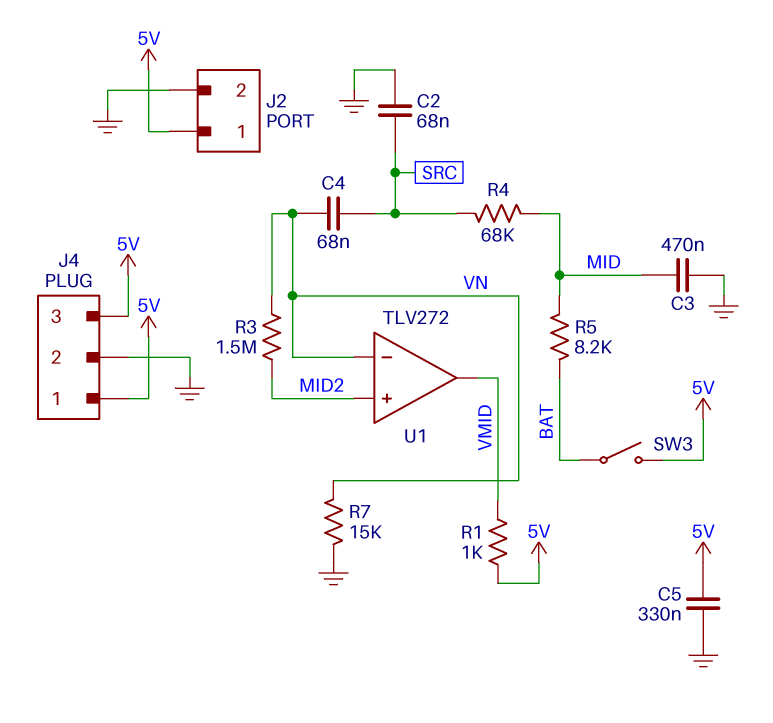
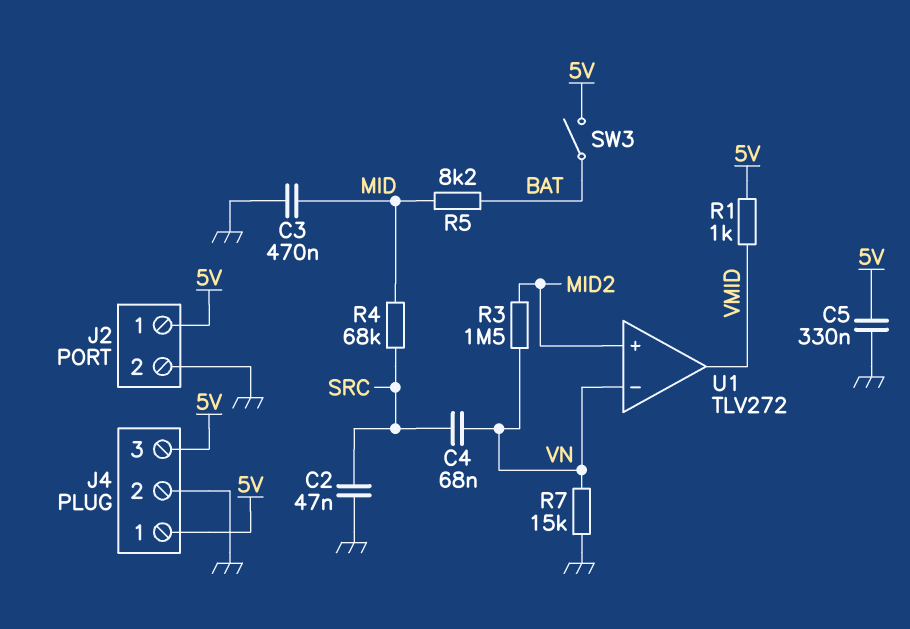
C2: 68nF (GND, SRC) -> 47nF (GND, SRC)

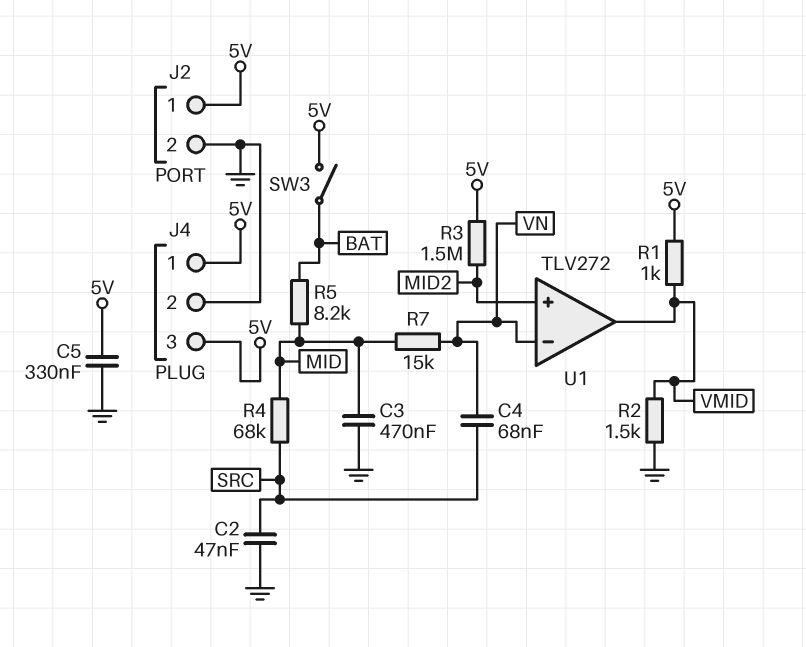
R2: none -> 1.5k (GND, VMID)
R3: 1.5M (MID2, VN) -> 1.5M (5V, MID2)
R7: 15k (GND, VN) -> 15k (MID, VN)

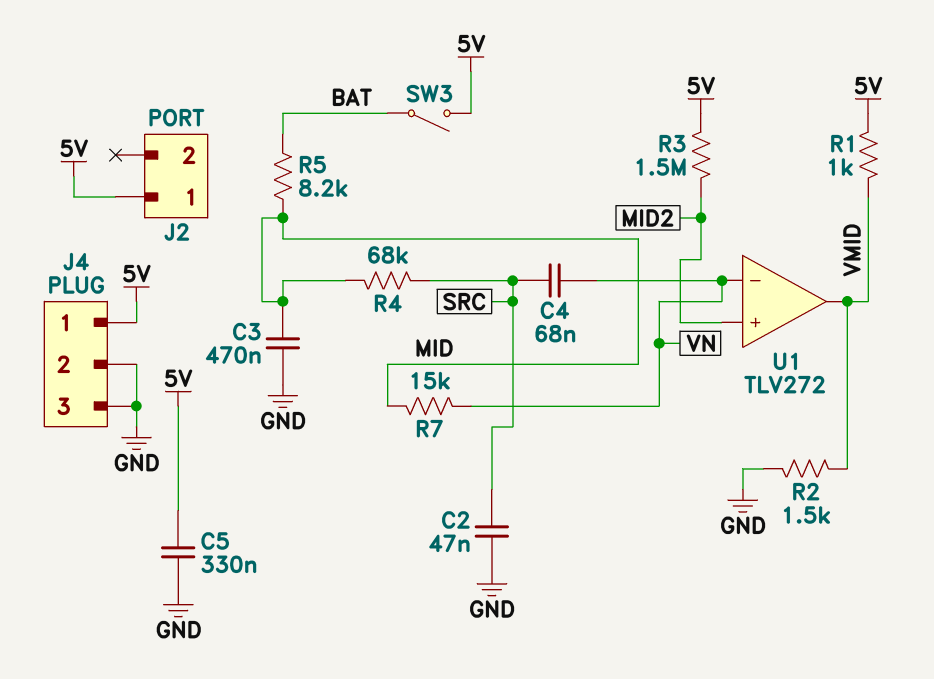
J2 pin 2: GND -> none
J4 pin 3: 5V -> GND

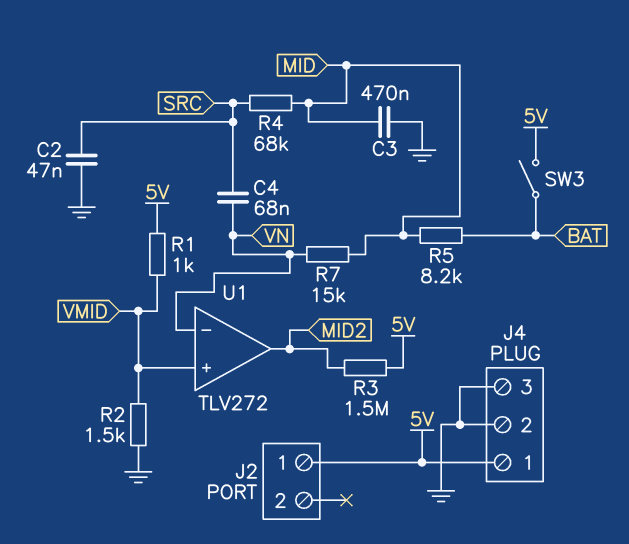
C5: 330nF (5V, GND) -> none
U1 pin in+: MID2 -> VMID
U1 pin out: VMID -> MID2

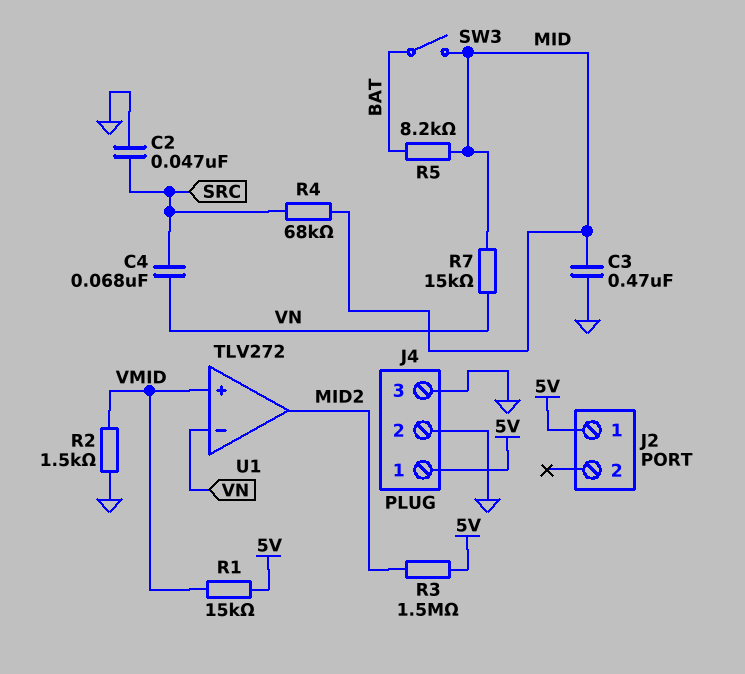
R1: 1k (5V, VMID) -> 15k (5V, VMID)
SW3: switch (5V, BAT) -> switch (BAT, MID)

